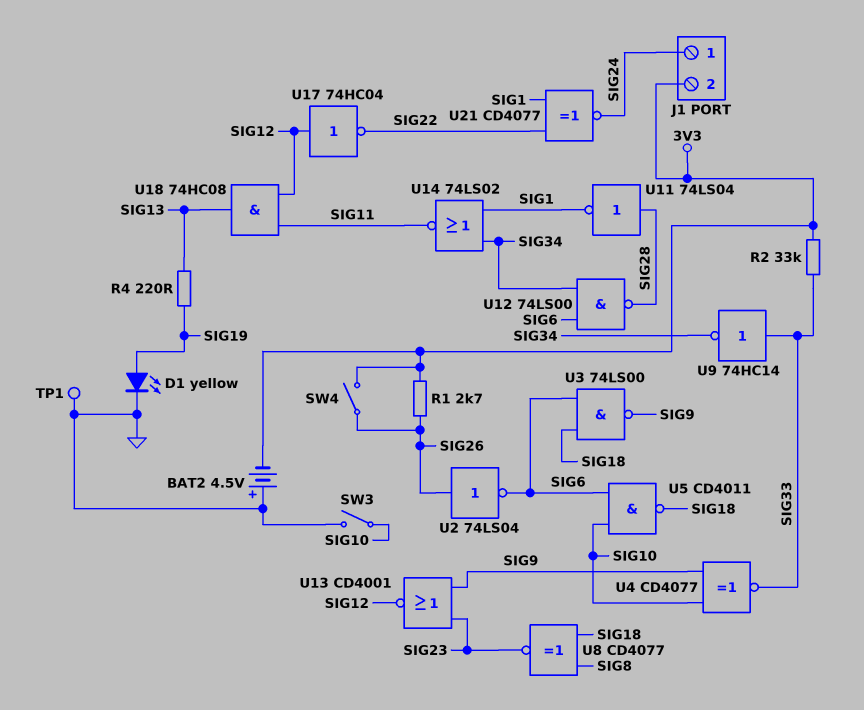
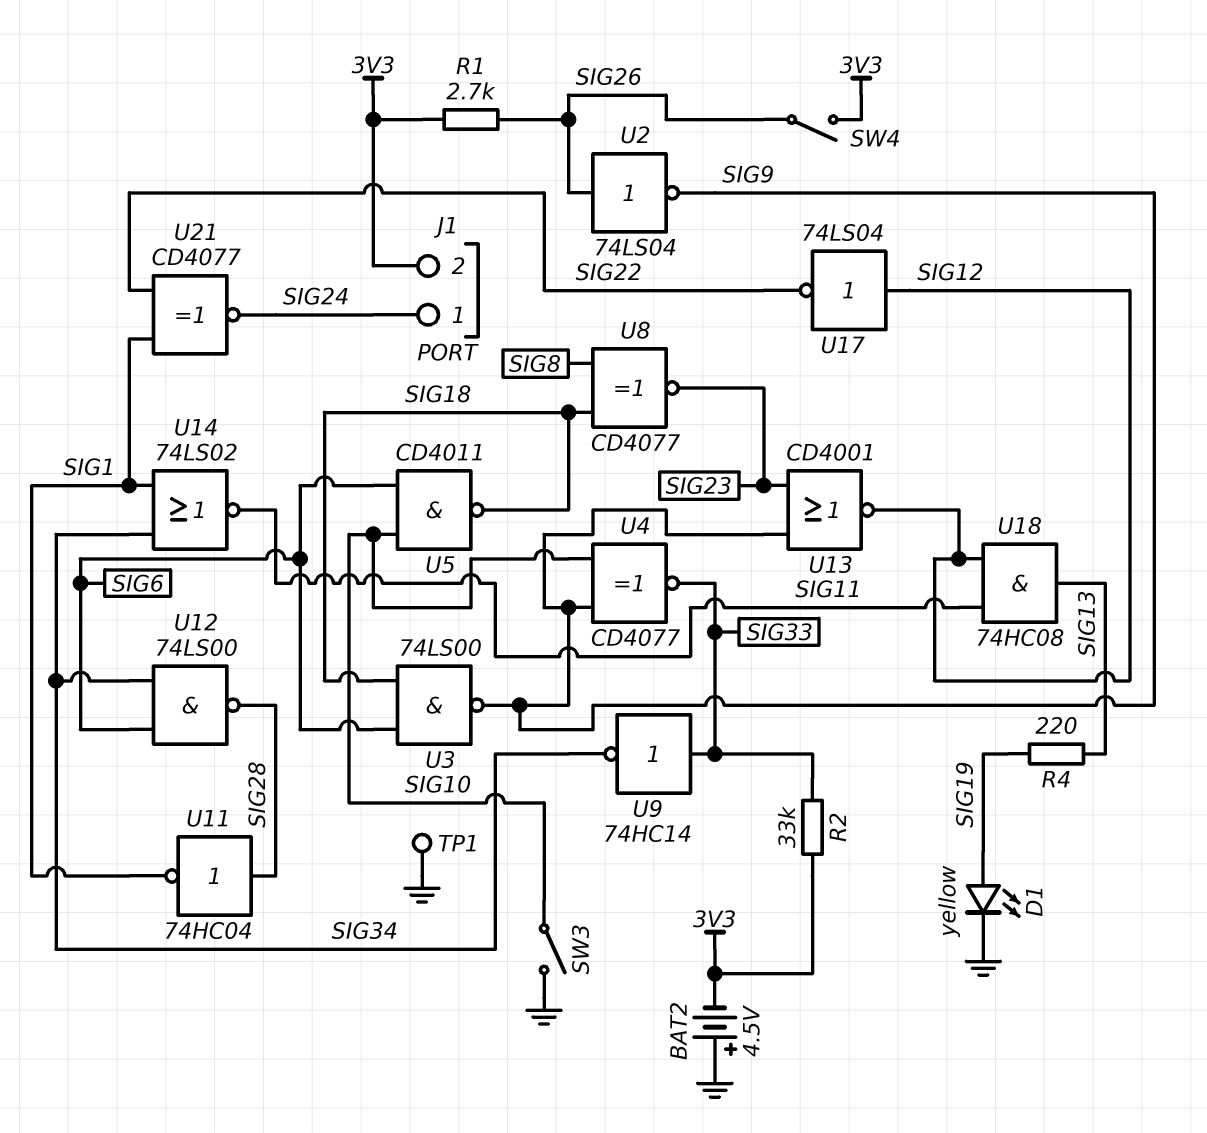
U2: NOT 74LS04 (in SIG26, out SIG6) -> NOT 74LS04 (in SIG26, out SIG9)
U11: NOT 74LS04 (in SIG28, out SIG1) -> NOT 74HC04 (in SIG28, out SIG1)
U17: NOT 74HC04 (in SIG12, out SIG22) -> NOT 74LS04 (in SIG12, out SIG22)

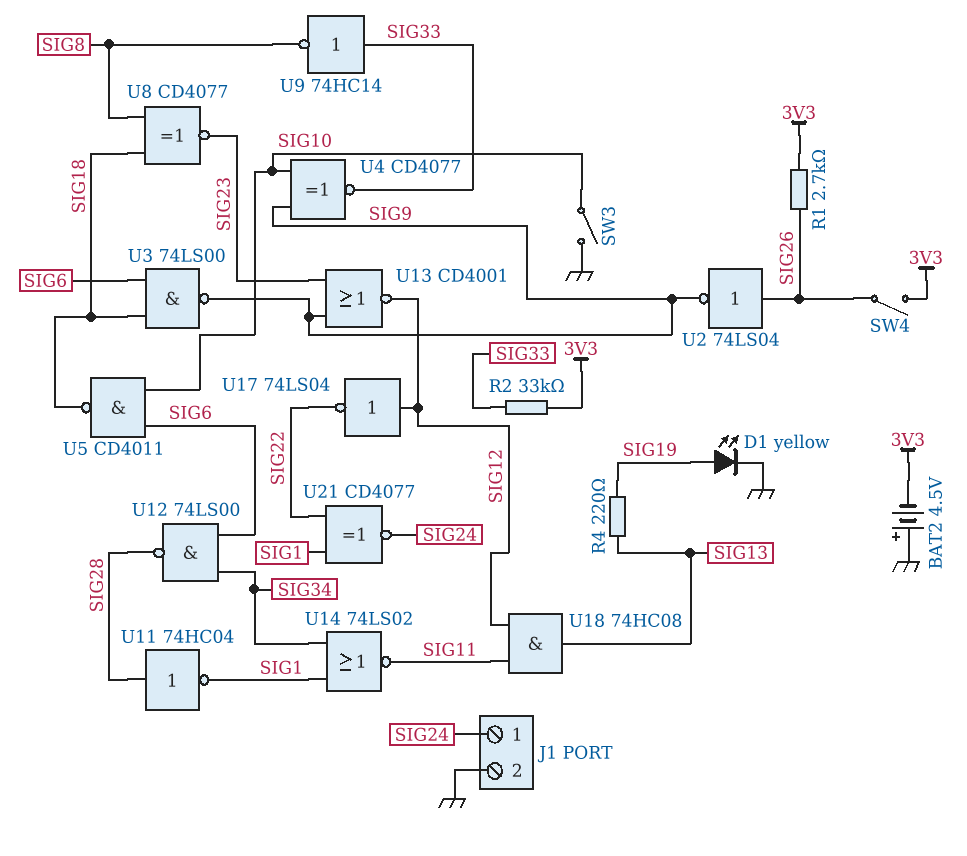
J1 pin 2: 3V3 -> GND
TP1: test point (GND) -> none
U9: NOT 74HC14 (in SIG33, out SIG34) -> NOT 74HC14 (in SIG33, out SIG8)

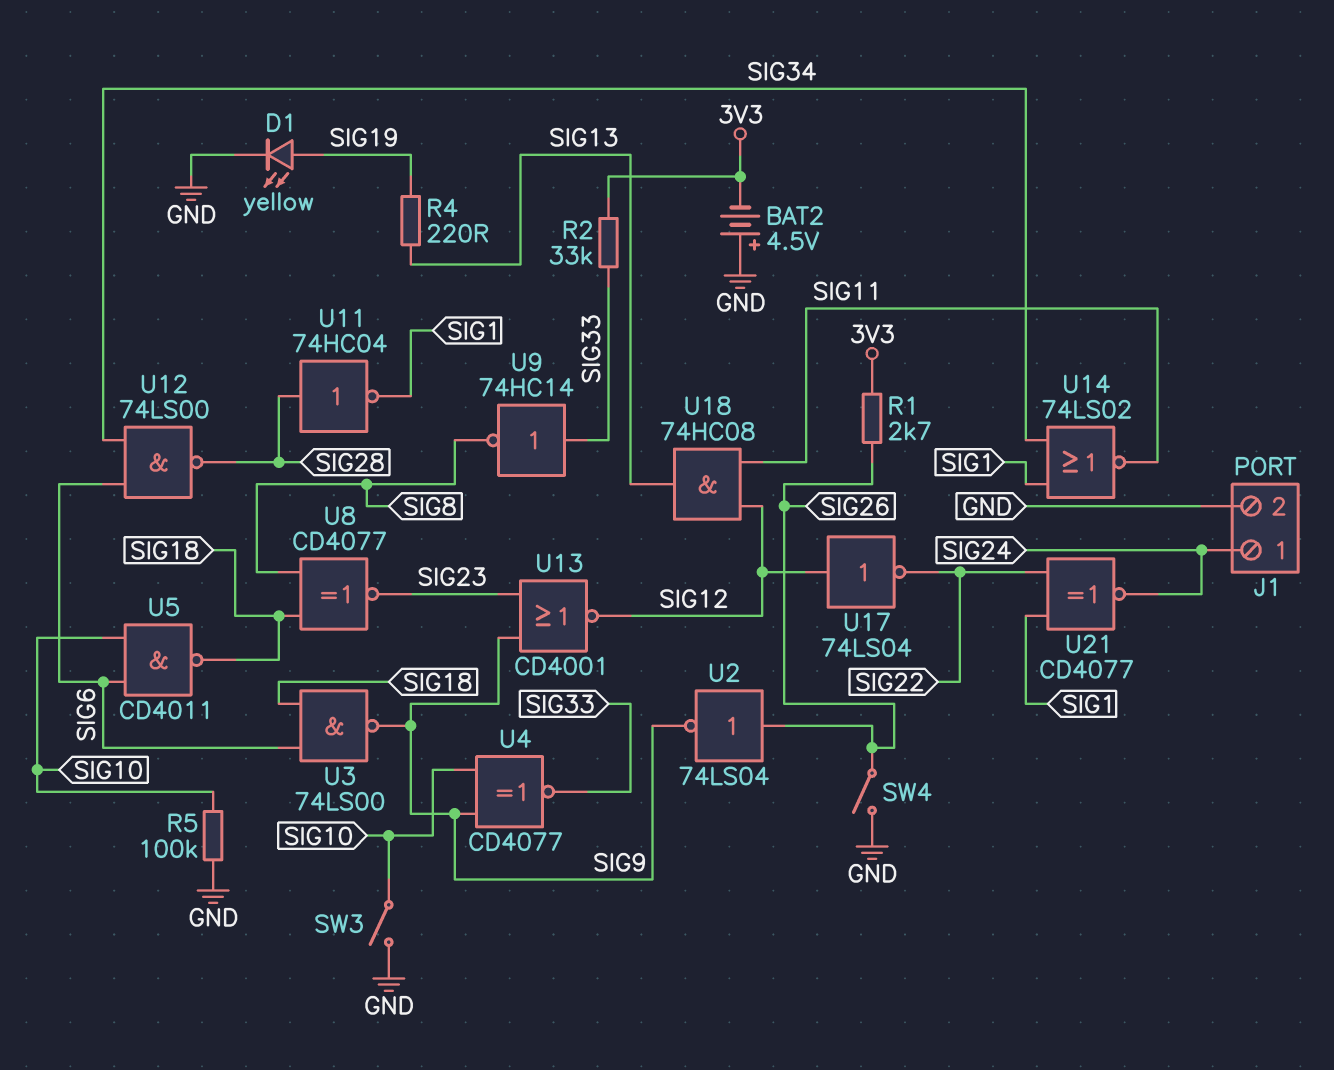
R5: none -> 100k (GND, SIG10)
SW4: switch (3V3, SIG26) -> switch (GND, SIG26)

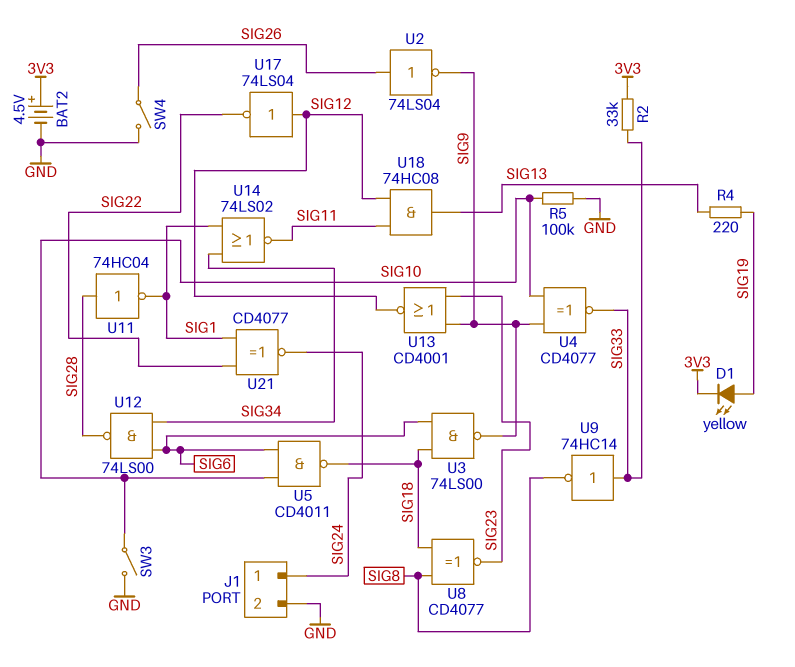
BAT2: 4.5V (plus GND, minus 3V3) -> 4.5V (plus 3V3, minus GND)
D1: LED yellow (A SIG19, K GND) -> LED yellow (A SIG19, K 3V3)
R1: 2.7k (3V3, SIG26) -> none

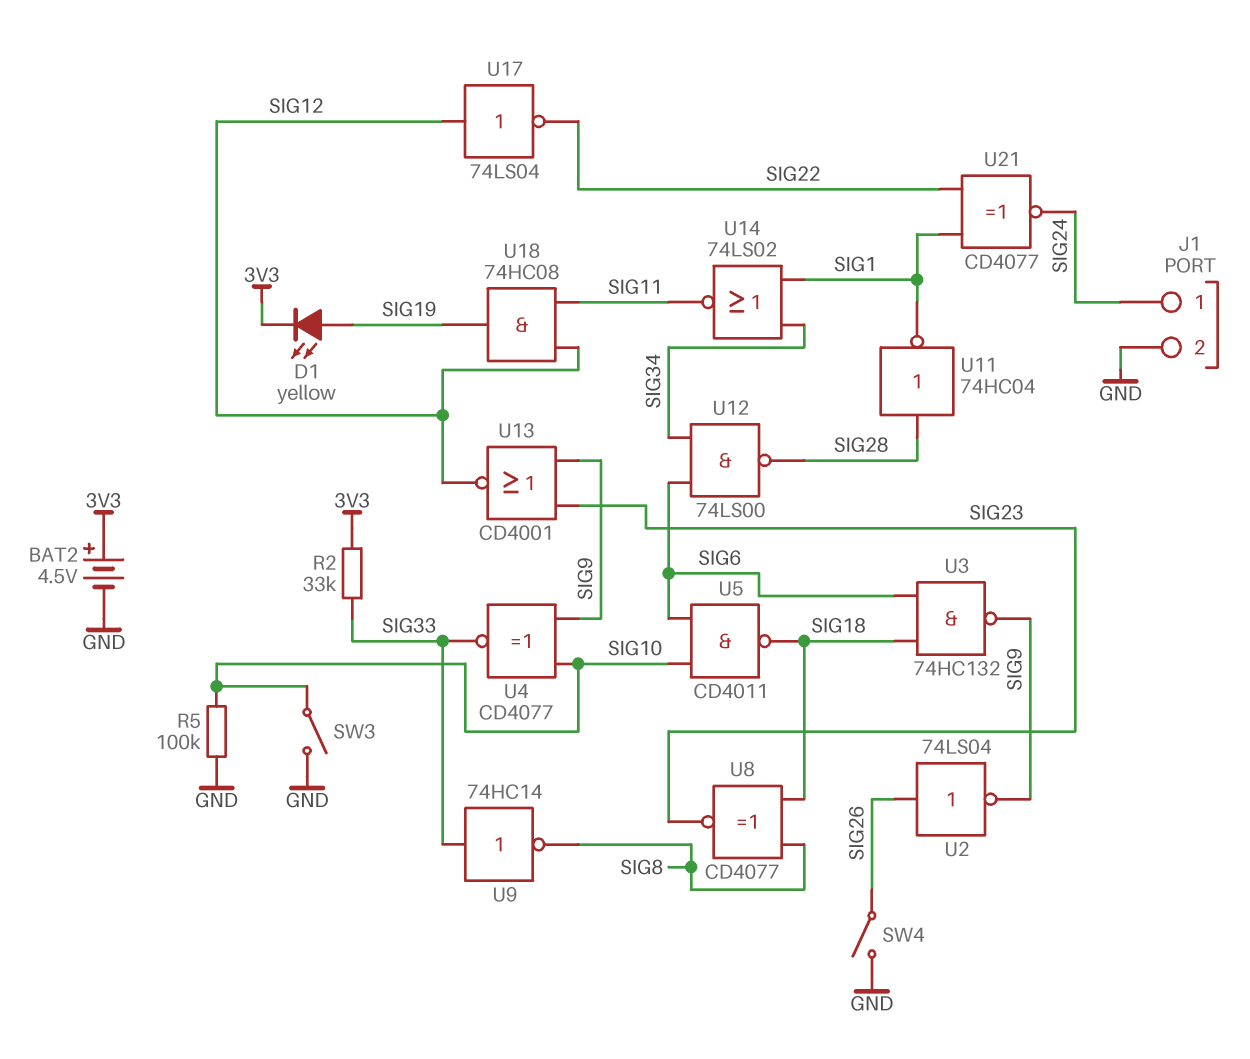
R4: 220 (SIG13, SIG19) -> none
U3: NAND 74LS00 (in SIG6, in SIG18, out SIG9) -> NAND 74HC132 (in SIG6, in SIG18, out SIG9)
U18: AND 74HC08 (in SIG11, in SIG12, out SIG13) -> AND 74HC08 (in SIG11, in SIG12, out SIG19)

